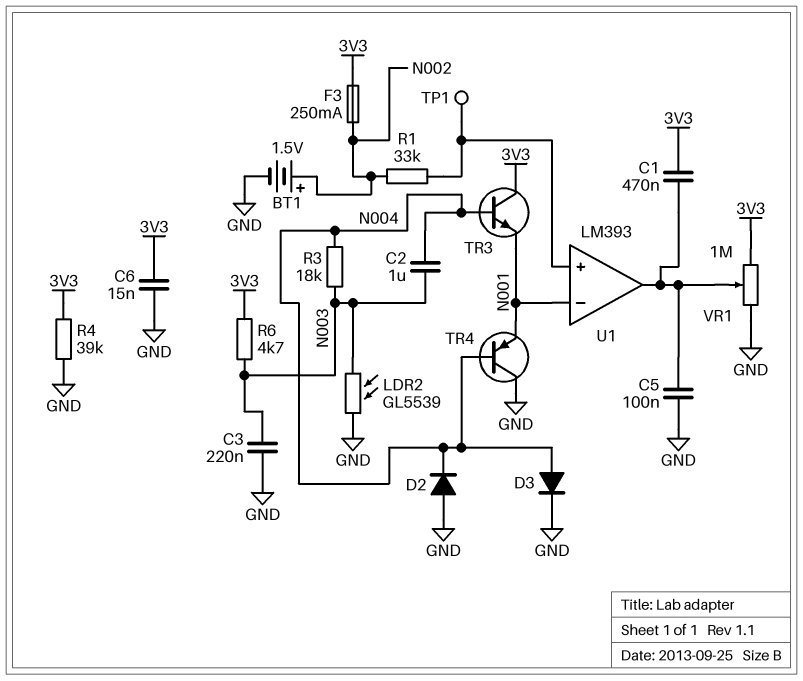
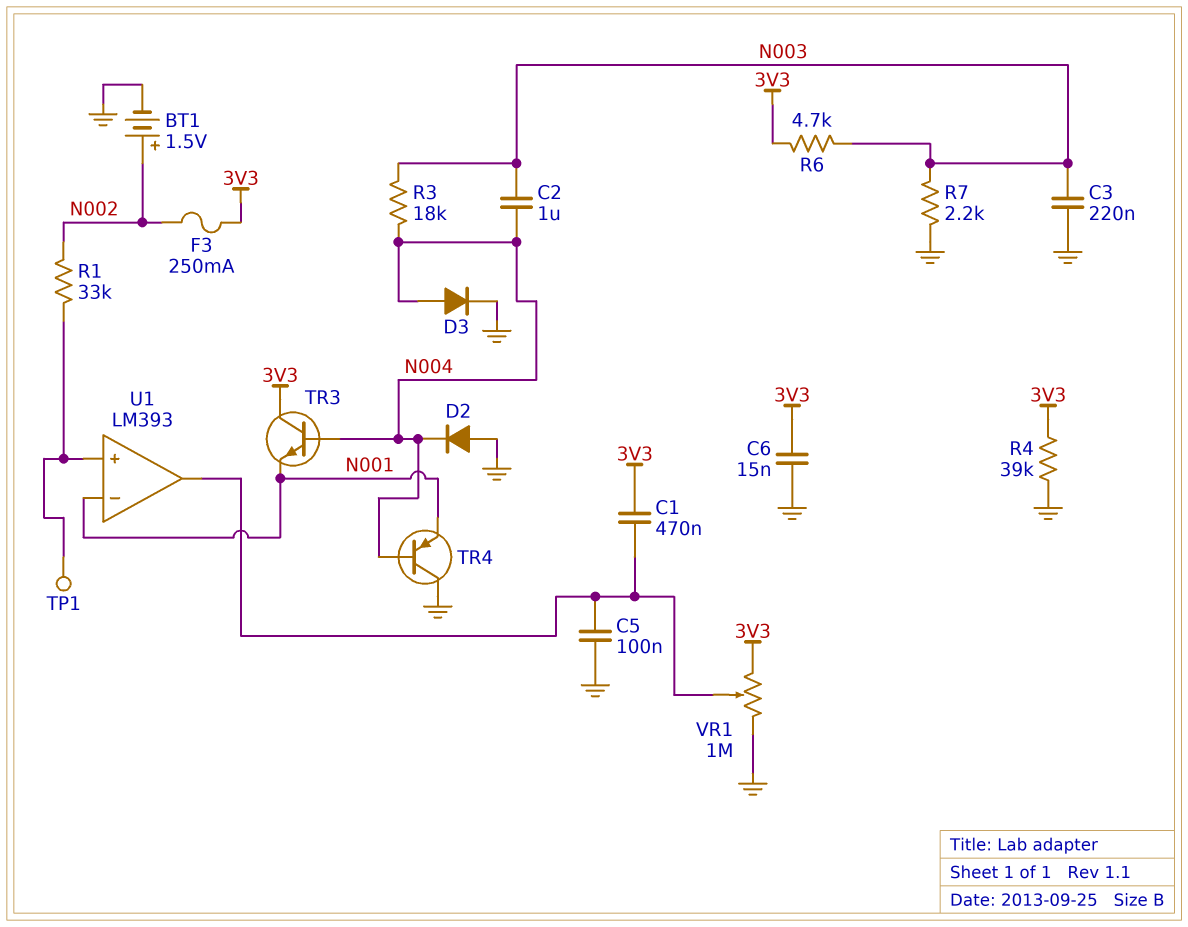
LDR2: GL5539 (GND, N003) -> none
R7: none -> 2.2k (GND, N003)

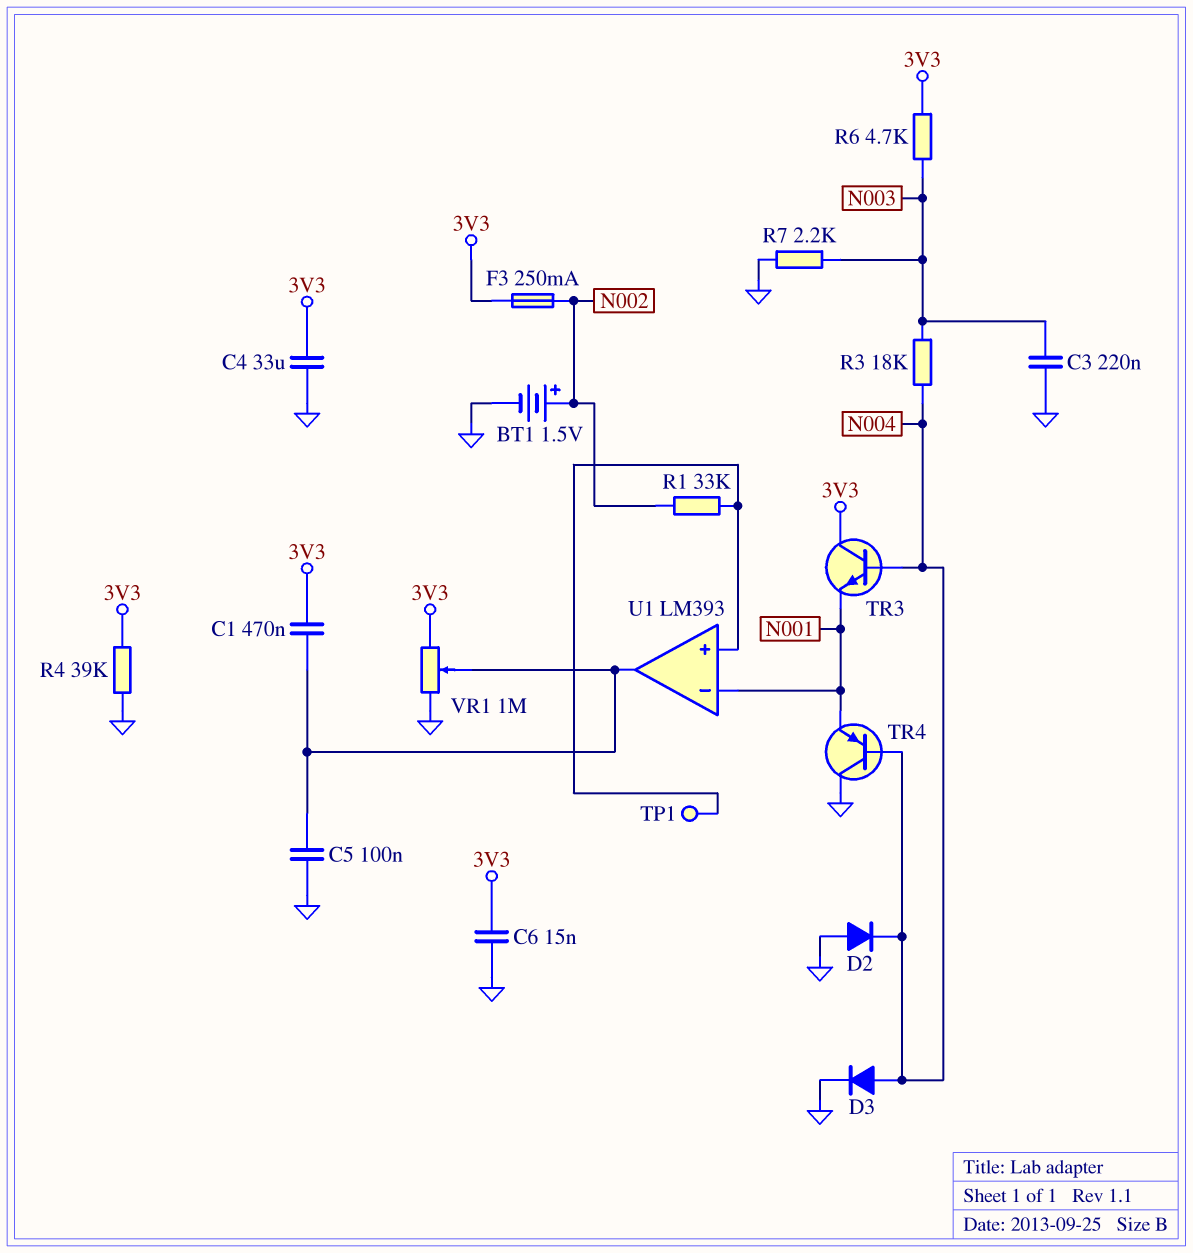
C2: 1uF (N003, N004) -> none
C4: none -> 33uF (3V3, GND)

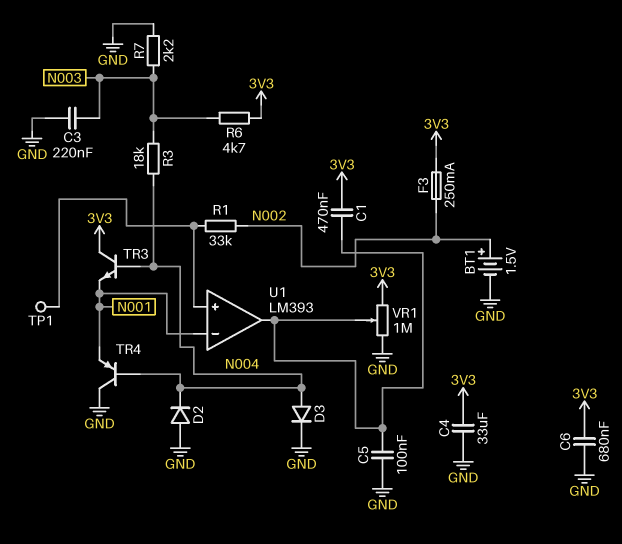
C6: 15nF (3V3, GND) -> 680nF (3V3, GND)
R4: 39k (3V3, GND) -> none

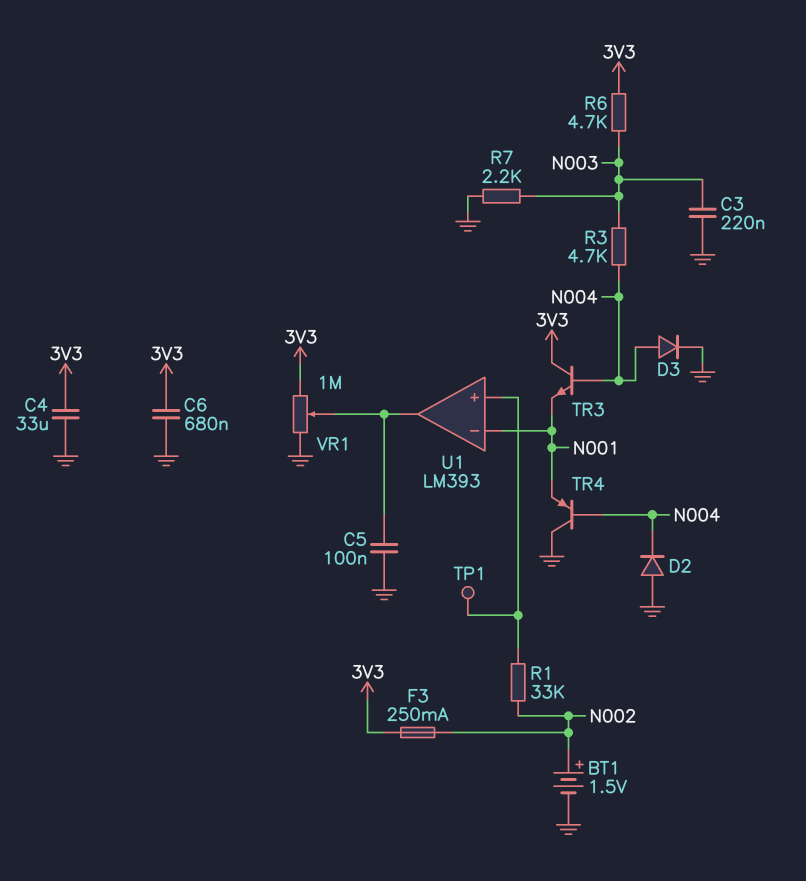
C1: 470nF (3V3, U1/out) -> none
R3: 18k (N003, N004) -> 4.7k (N003, N004)

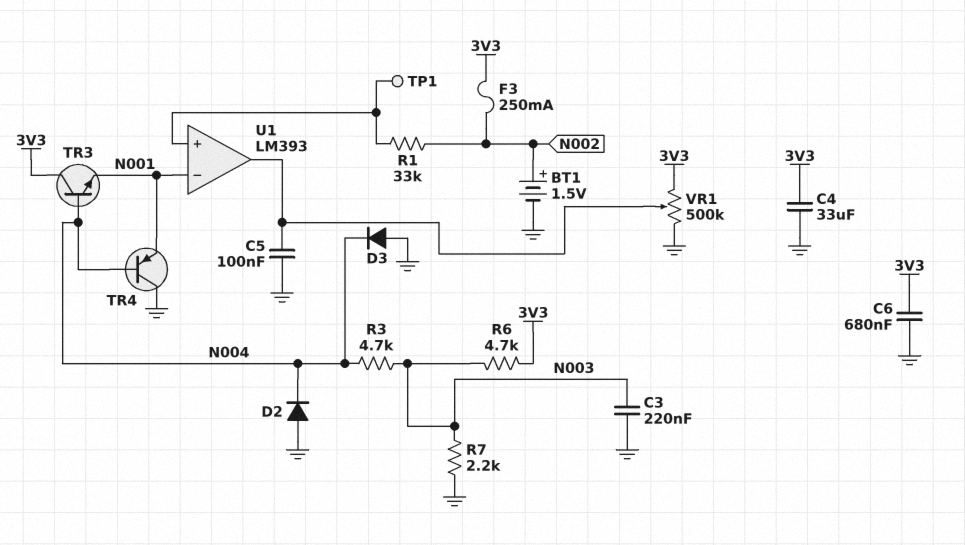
D3: diode (A N004, K GND) -> diode (A GND, K N004)
VR1: 1M (3V3, GND, wiper U1/out) -> 500k (3V3, GND, wiper U1/out)

